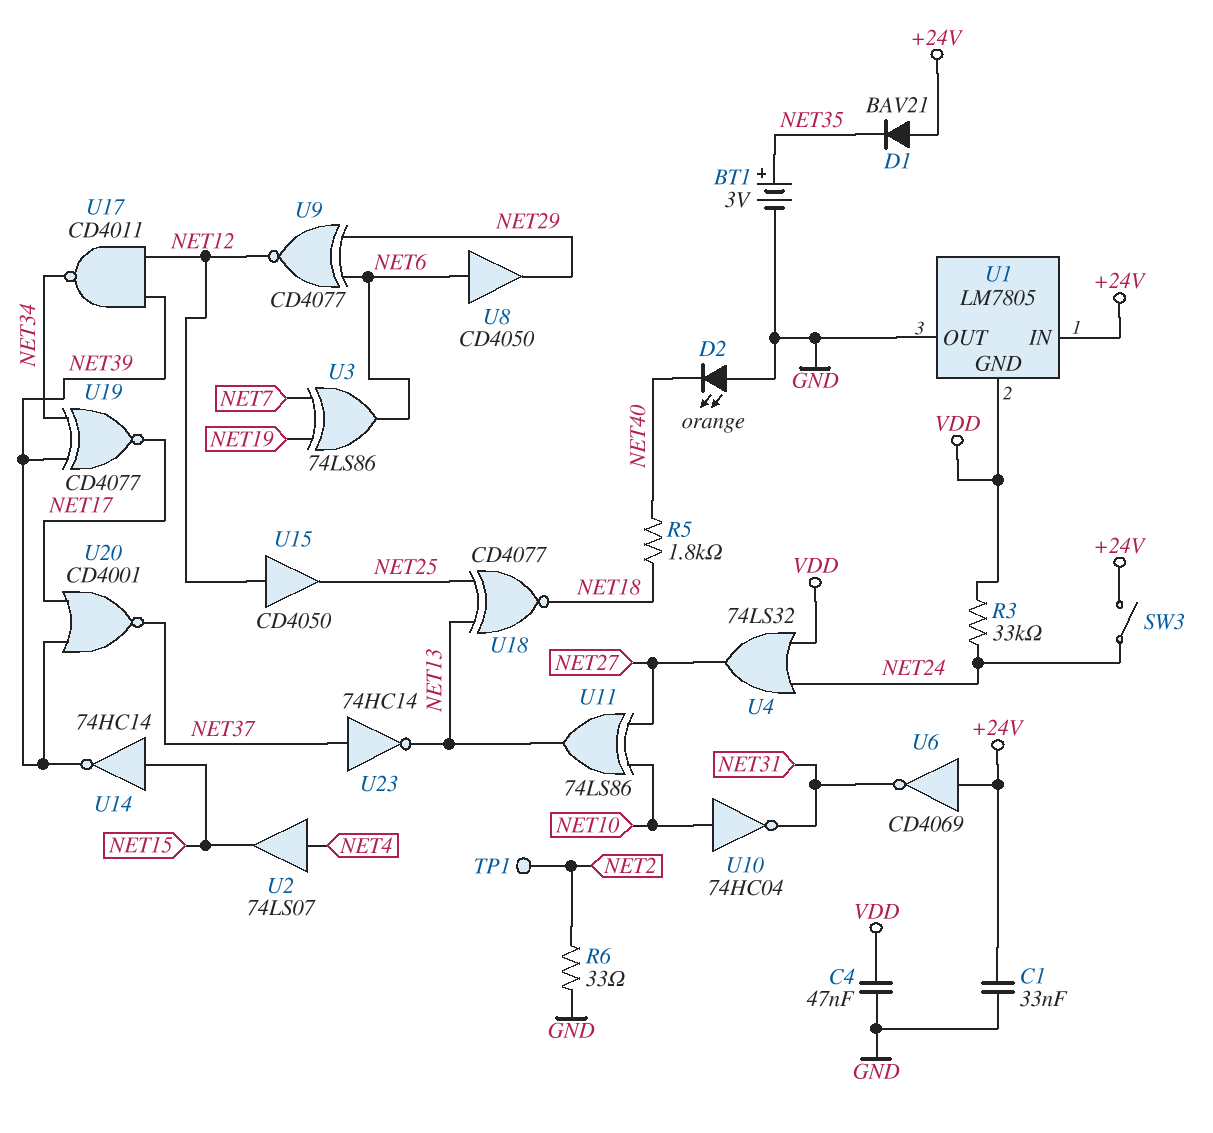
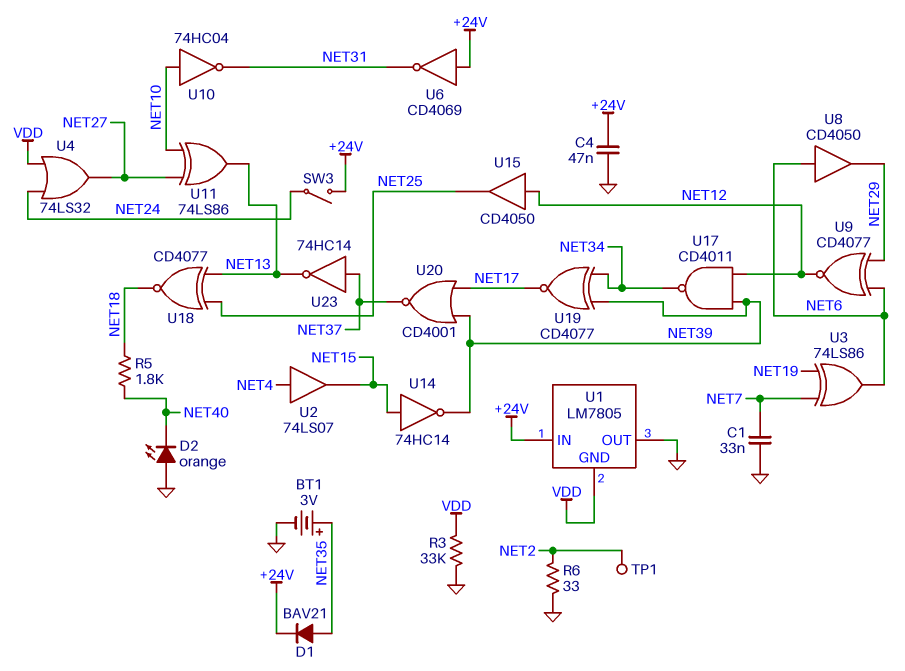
C1: 33nF (+24V, GND) -> 33nF (GND, NET7)
C4: 47nF (GND, VDD) -> 47nF (+24V, GND)
D1: diode BAV21 (A +24V, K NET35) -> diode BAV21 (A NET35, K +24V)
R3: 33k (NET24, VDD) -> 33k (GND, VDD)

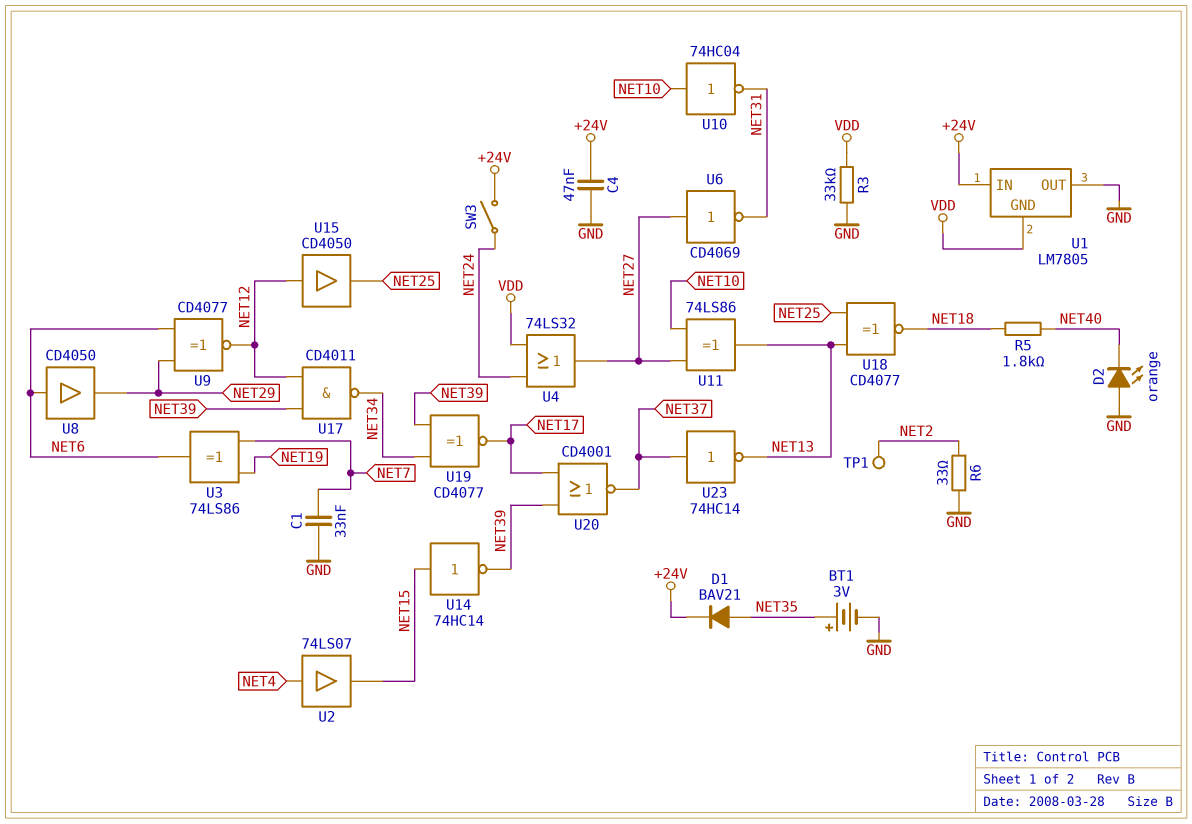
U6: NOT CD4069 (in +24V, out NET31) -> NOT CD4069 (in NET27, out NET31)

